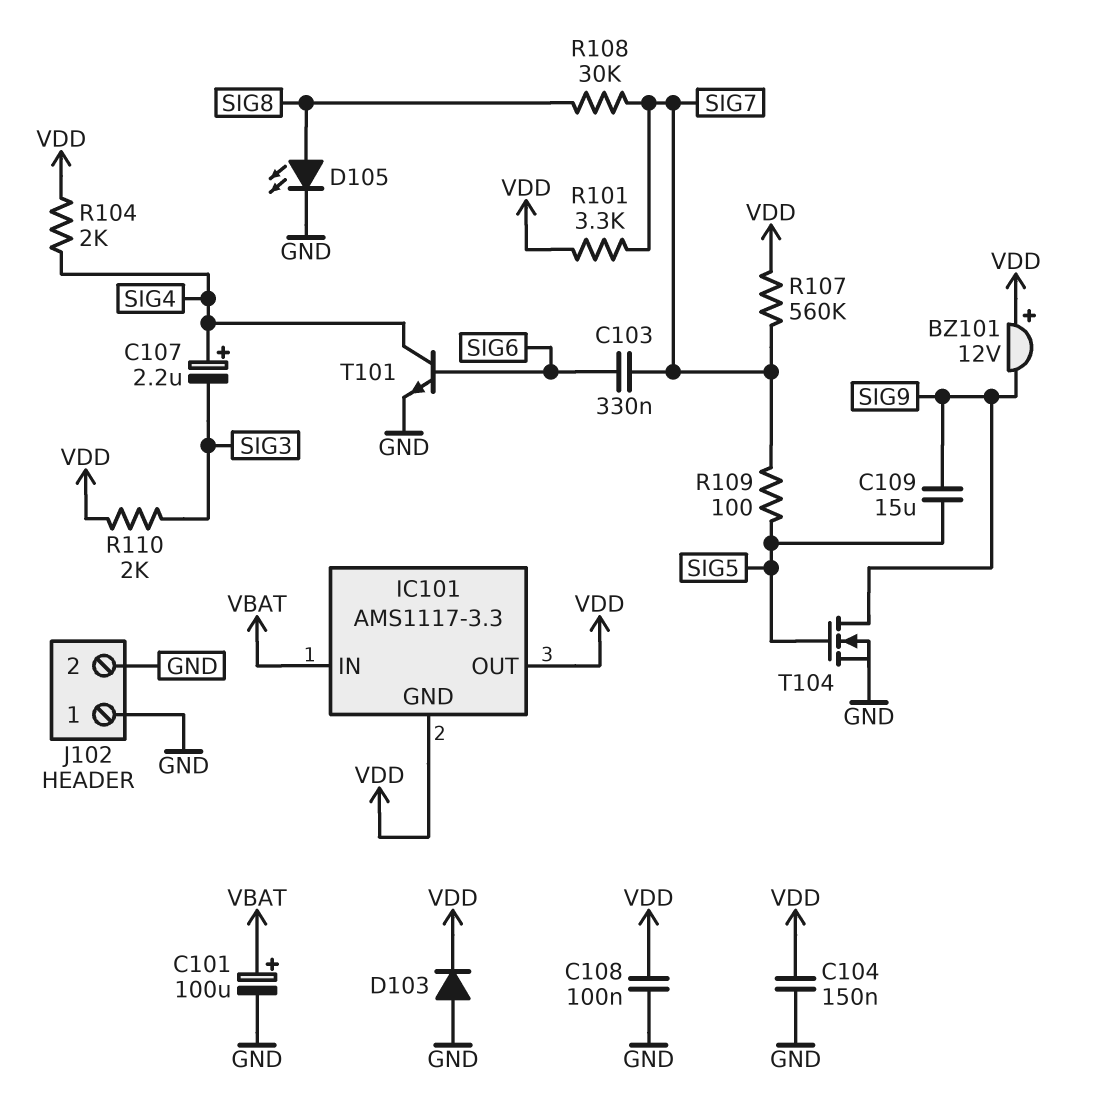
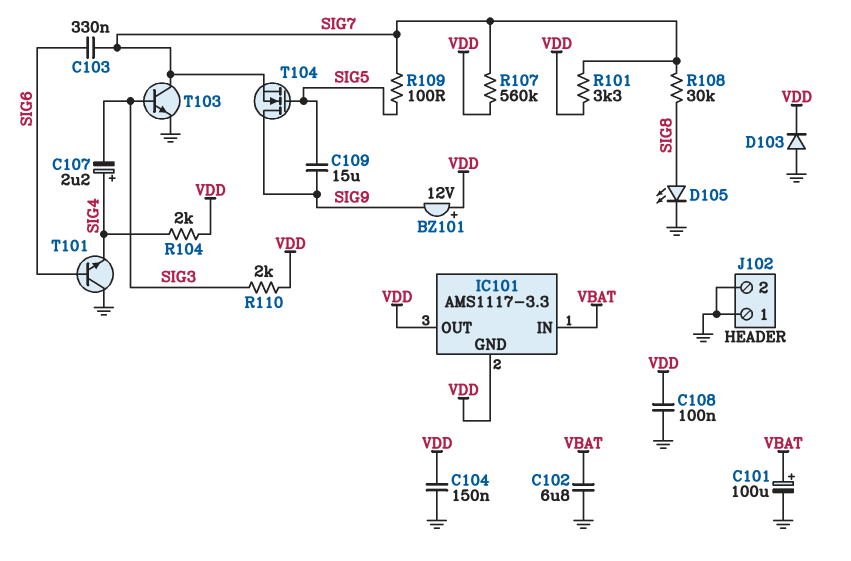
C102: none -> 6.8uF (GND, VBAT)
T101: NPN (B SIG6, C SIG4, E GND) -> NPN (B SIG6, C GND, E SIG4)
T103: none -> NPN (B SIG3, C SIG7, E GND)
T104: NMOS (G SIG5, D SIG9, S GND) -> NMOS (G SIG5, D SIG9, S SIG7)

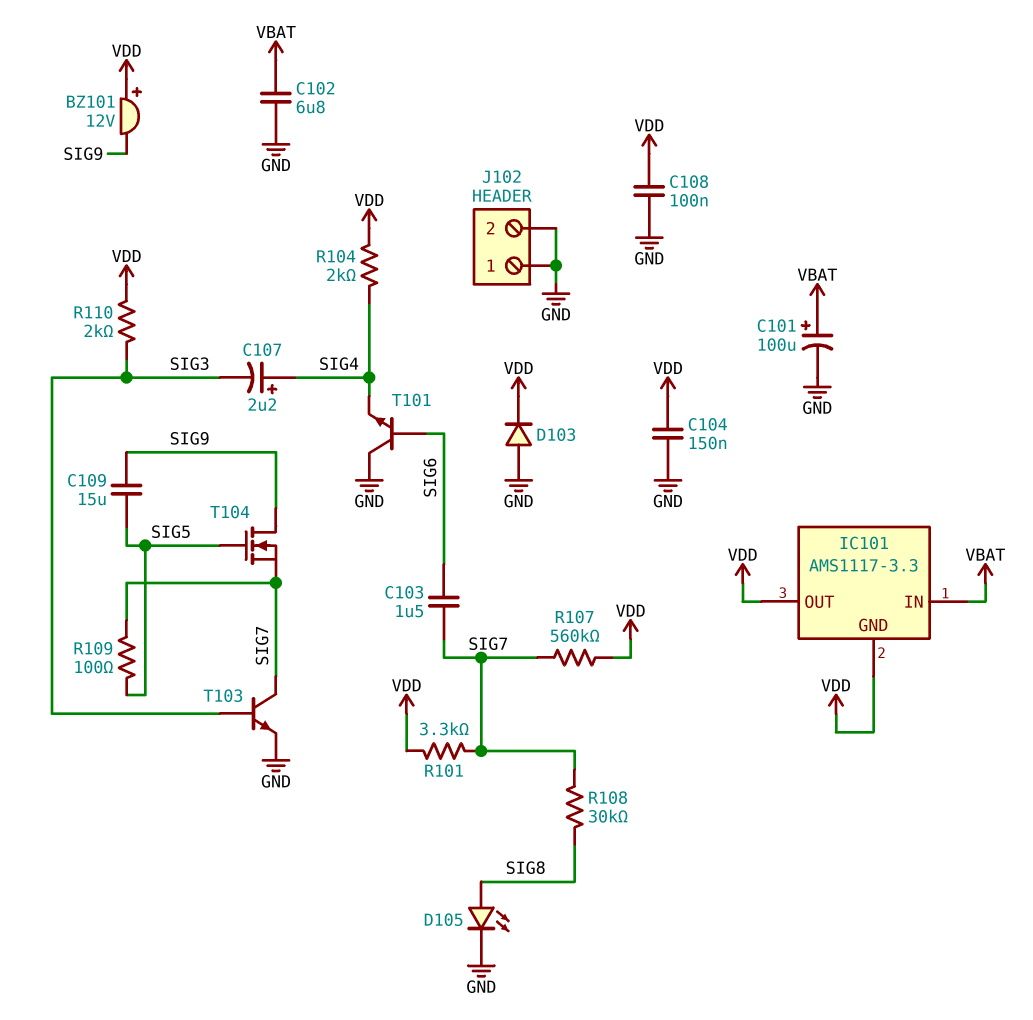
C103: 330nF (SIG6, SIG7) -> 1.5uF (SIG6, SIG7)

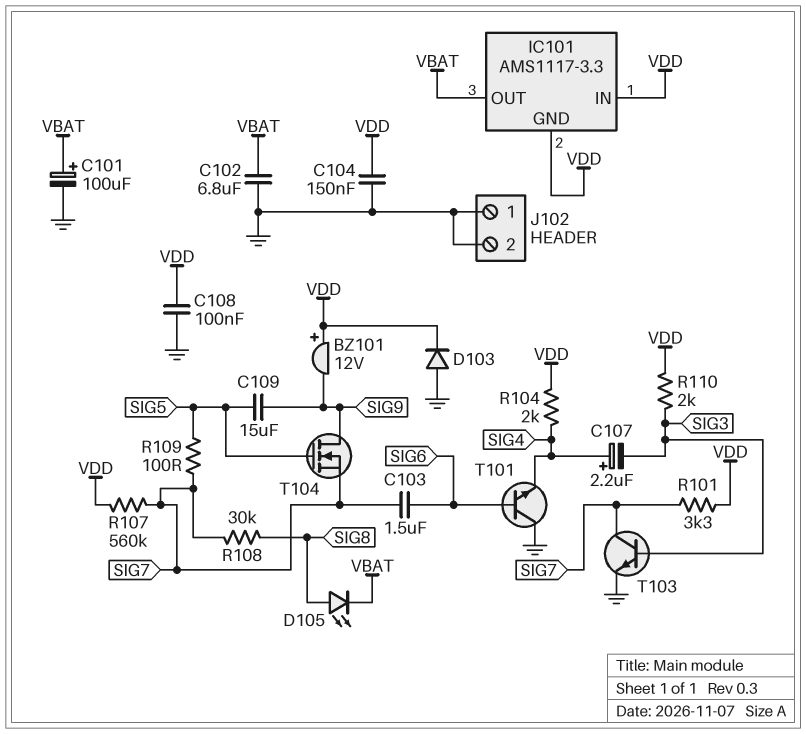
D105: LED (A SIG8, K GND) -> LED (A SIG8, K VBAT)
IC101 pin IN: VBAT -> VDD
IC101 pin OUT: VDD -> VBAT

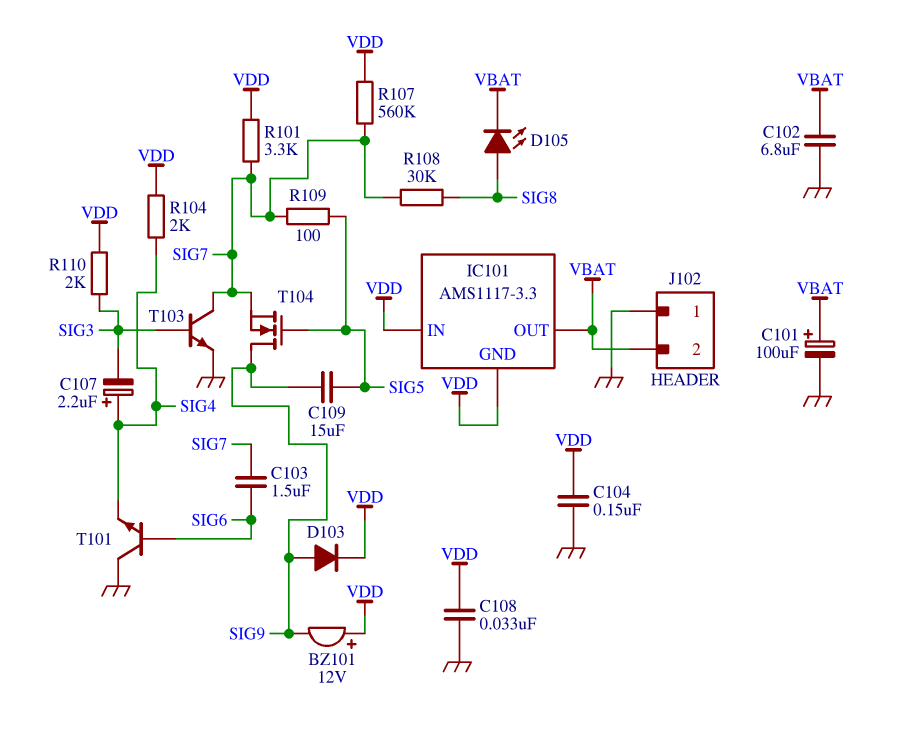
C108: 100nF (GND, VDD) -> 33nF (GND, VDD)
D103: diode (A GND, K VDD) -> diode (A SIG9, K VDD)
J102 pin 2: GND -> VBAT

